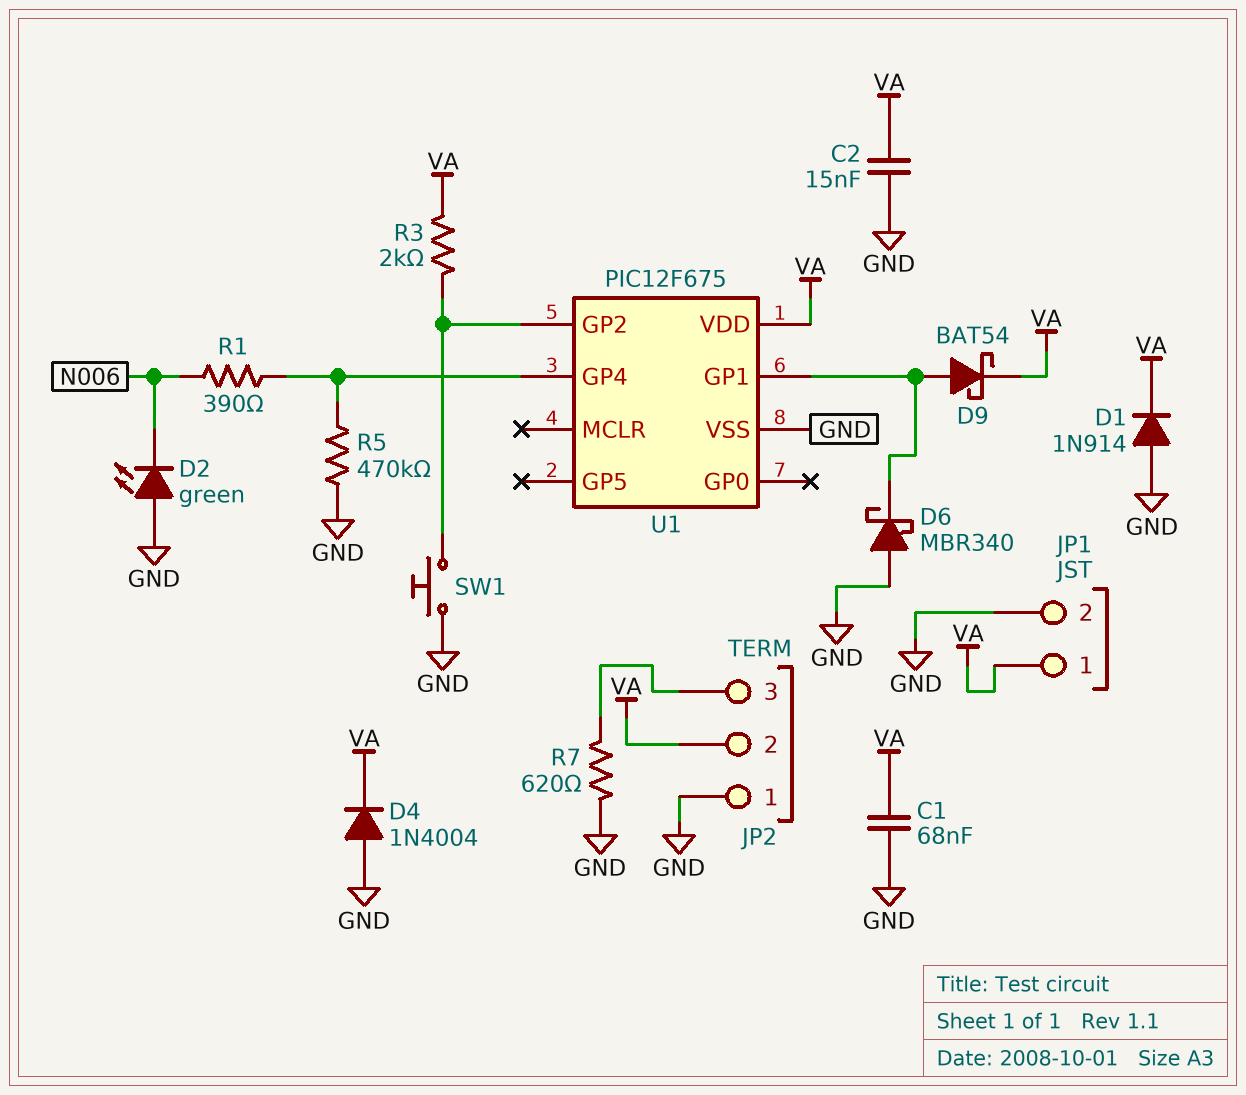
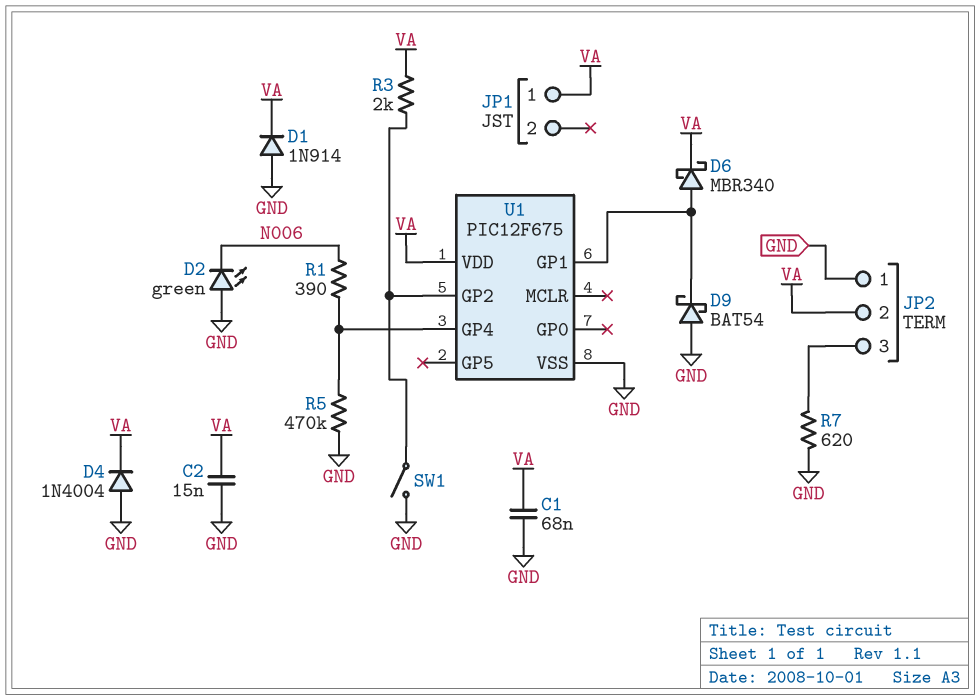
D6: schottky MBR340 (A GND, K U1/GP1) -> schottky MBR340 (A U1/GP1, K VA)
D9: schottky BAT54 (A U1/GP1, K VA) -> schottky BAT54 (A GND, K U1/GP1)
JP1 pin 2: GND -> none
SW1: button (GND, U1/GP2) -> switch (GND, U1/GP2)

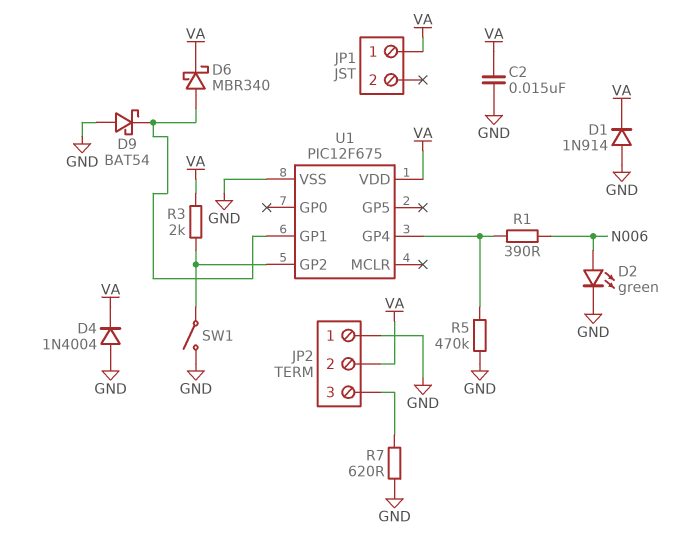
C1: 68nF (GND, VA) -> none
D2: LED green (A GND, K N006) -> LED green (A N006, K GND)

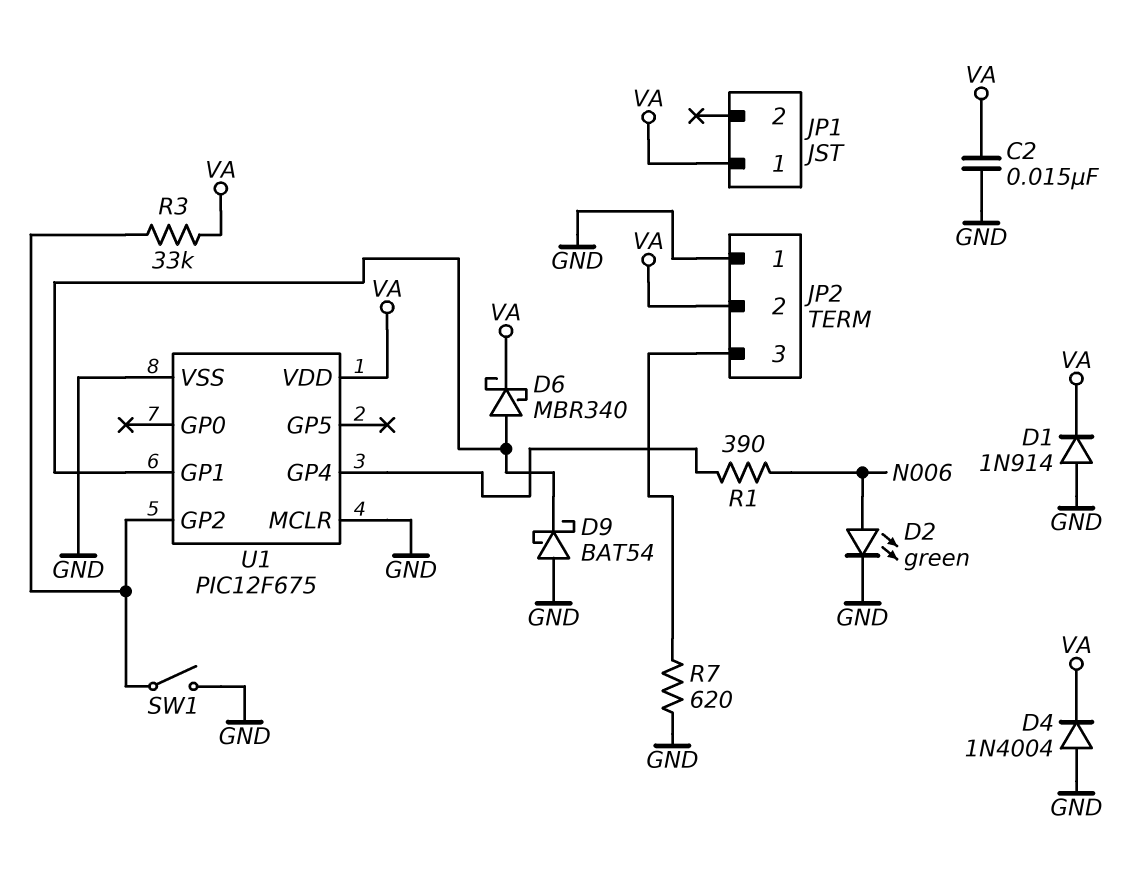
R3: 2k (U1/GP2, VA) -> 33k (U1/GP2, VA)
R5: 470k (GND, U1/GP4) -> none
U1 pin MCLR: none -> GND

